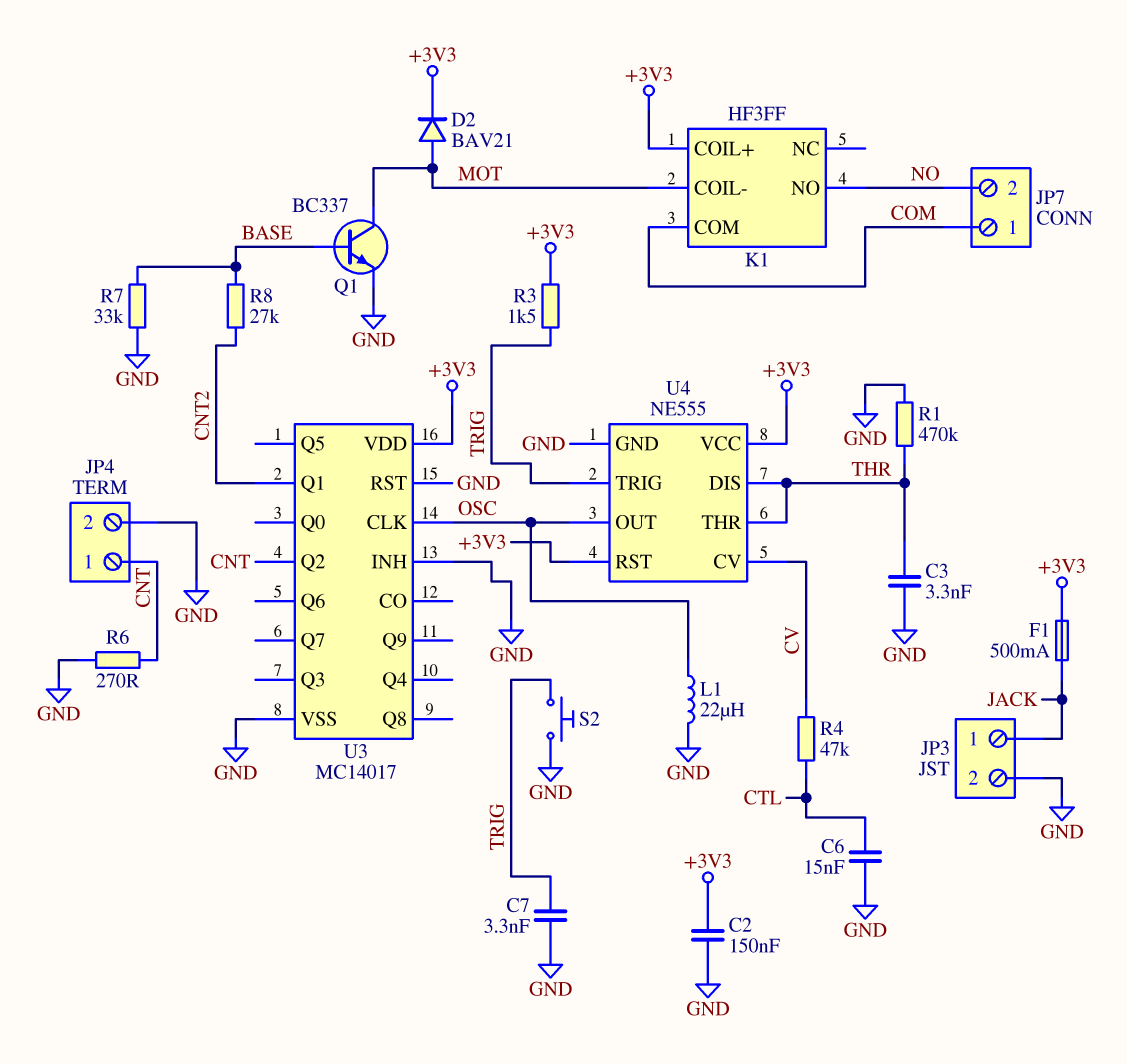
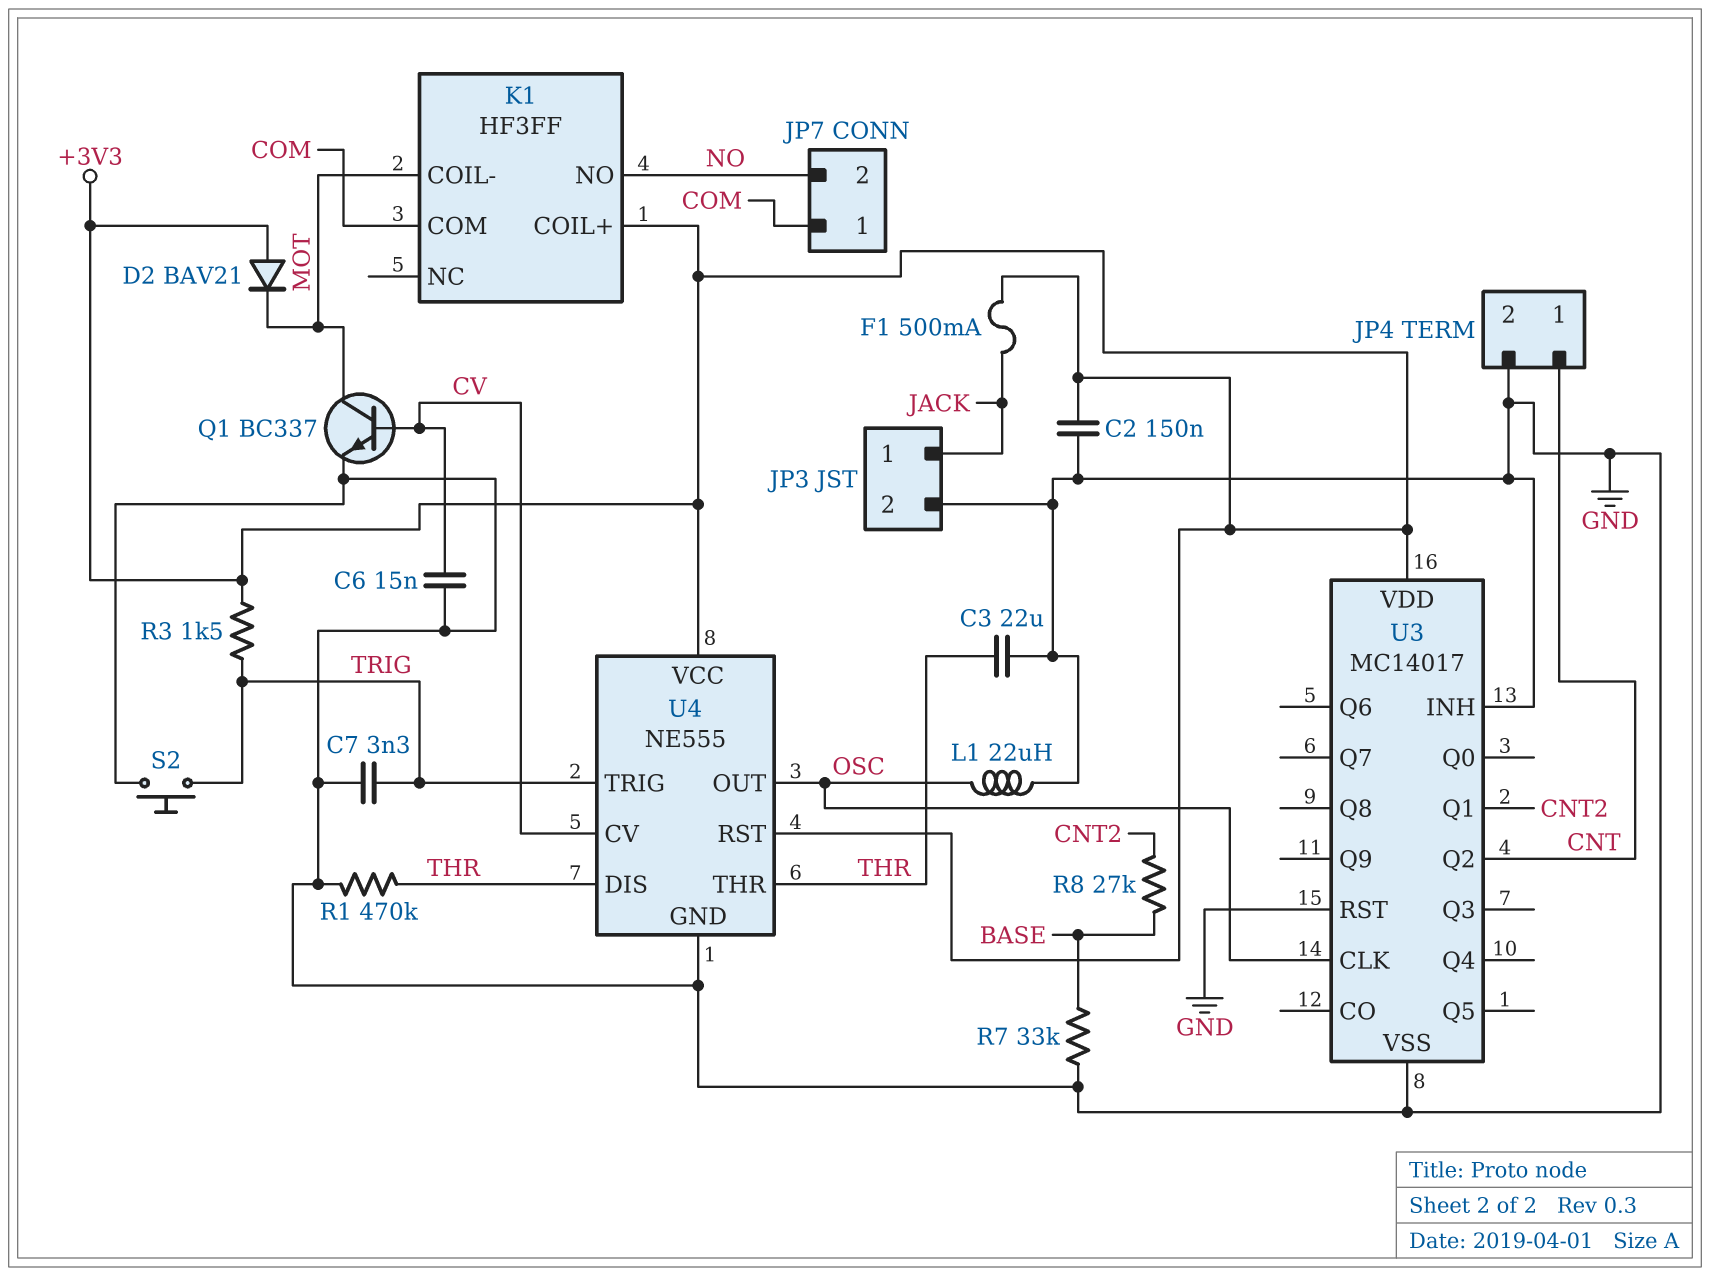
C3: 3.3nF (GND, THR) -> 22uF (GND, THR)
C6: 15nF (CTL, GND) -> 15nF (CV, GND)
D2: diode BAV21 (A MOT, K +3V3) -> diode BAV21 (A +3V3, K MOT)
Q1: NPN BC337 (B BASE, C MOT, E GND) -> NPN BC337 (B CV, C MOT, E GND)
R4: 47k (CTL, CV) -> none
R6: 270 (CNT, GND) -> none

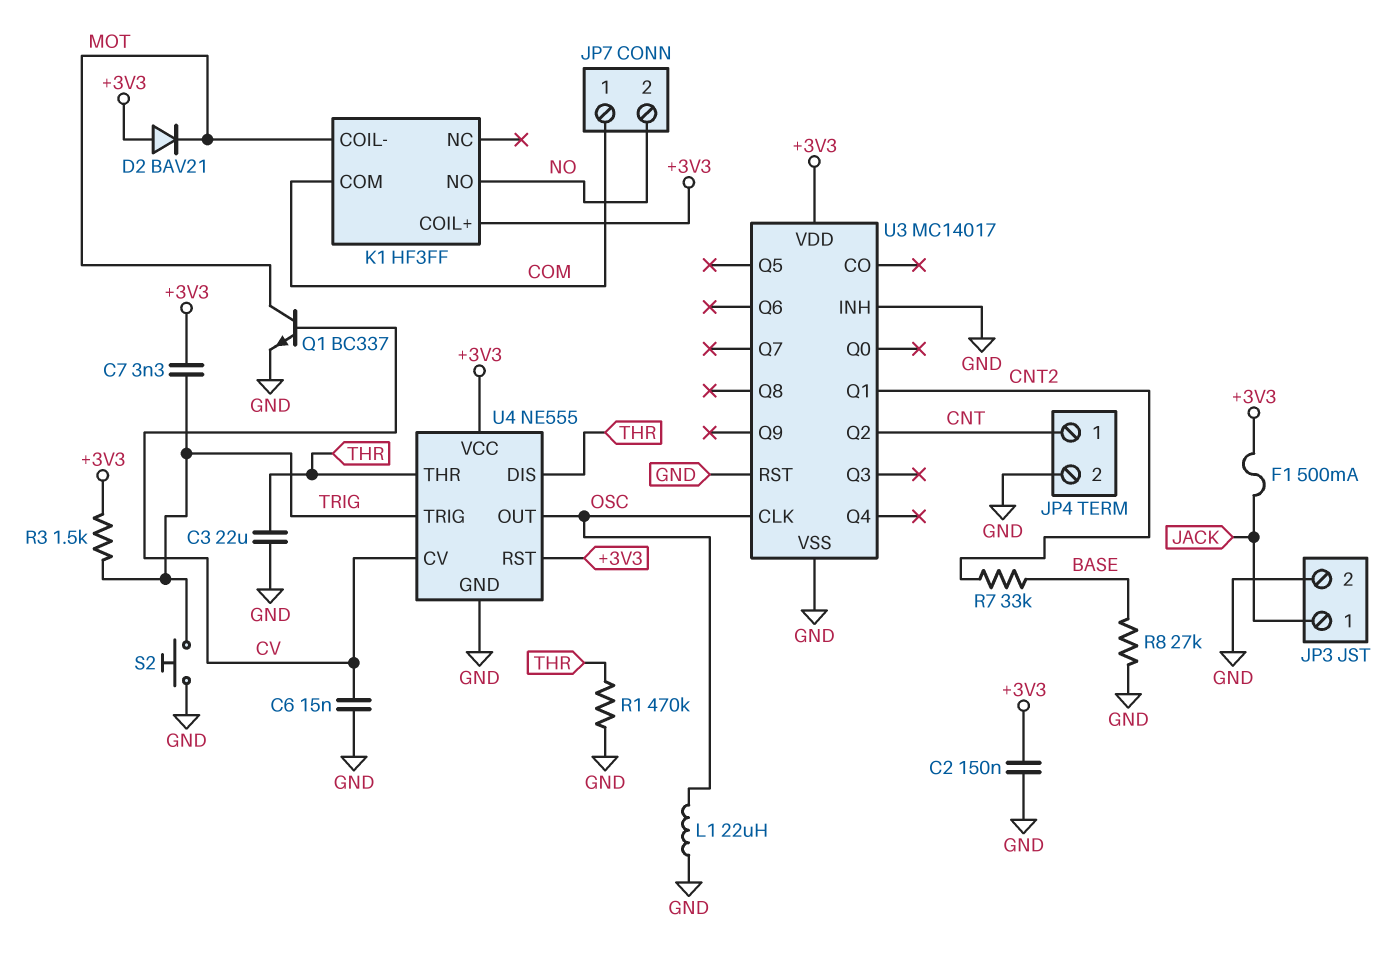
C7: 3.3nF (GND, TRIG) -> 3.3nF (+3V3, TRIG)
R7: 33k (BASE, GND) -> 33k (BASE, CNT2)
R8: 27k (BASE, CNT2) -> 27k (BASE, GND)

